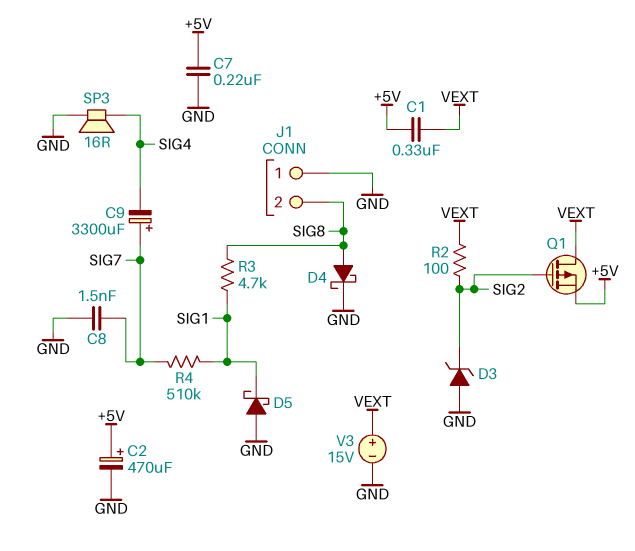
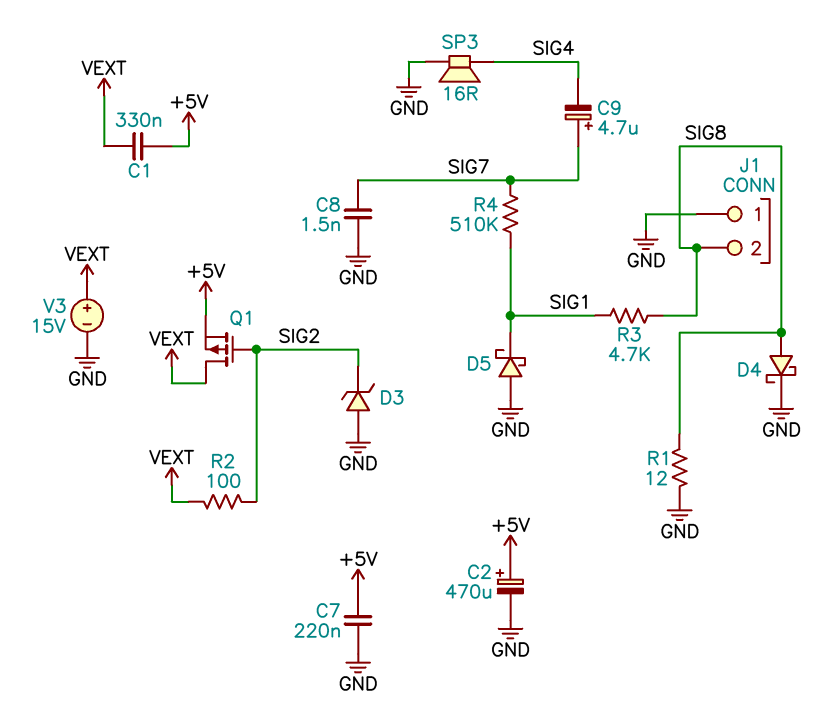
C9: 3300uF (plus SIG7, minus SIG4) -> 4.7uF (plus SIG7, minus SIG4)
R1: none -> 12 (GND, SIG8)

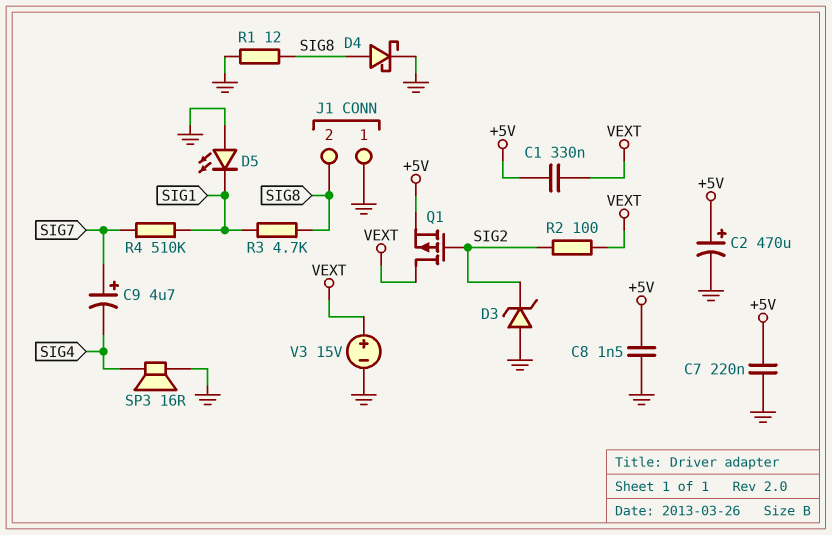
C8: 1.5nF (GND, SIG7) -> 1.5nF (+5V, GND)
D5: schottky (A GND, K SIG1) -> LED (A GND, K SIG1)

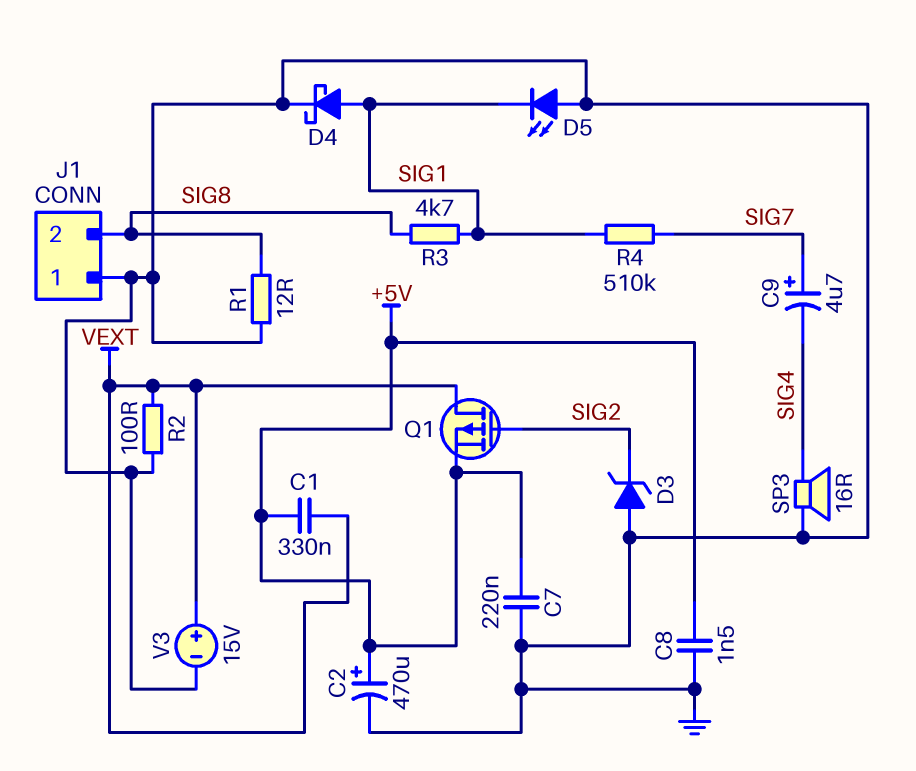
D4: schottky (A SIG8, K GND) -> schottky (A SIG1, K GND)
R2: 100 (SIG2, VEXT) -> 100 (GND, VEXT)

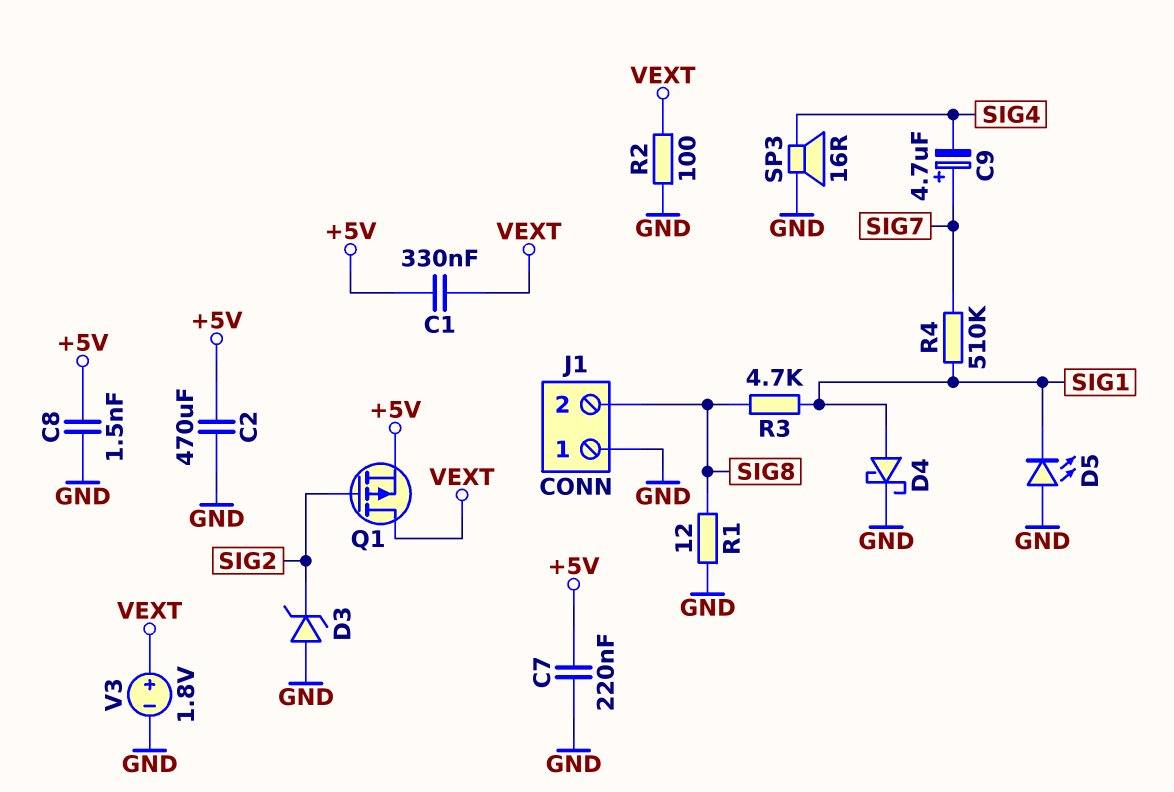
C2: 470uF (plus +5V, minus GND) -> 470uF (+5V, GND)
V3: 15V (plus VEXT, minus GND) -> 1.8V (plus VEXT, minus GND)

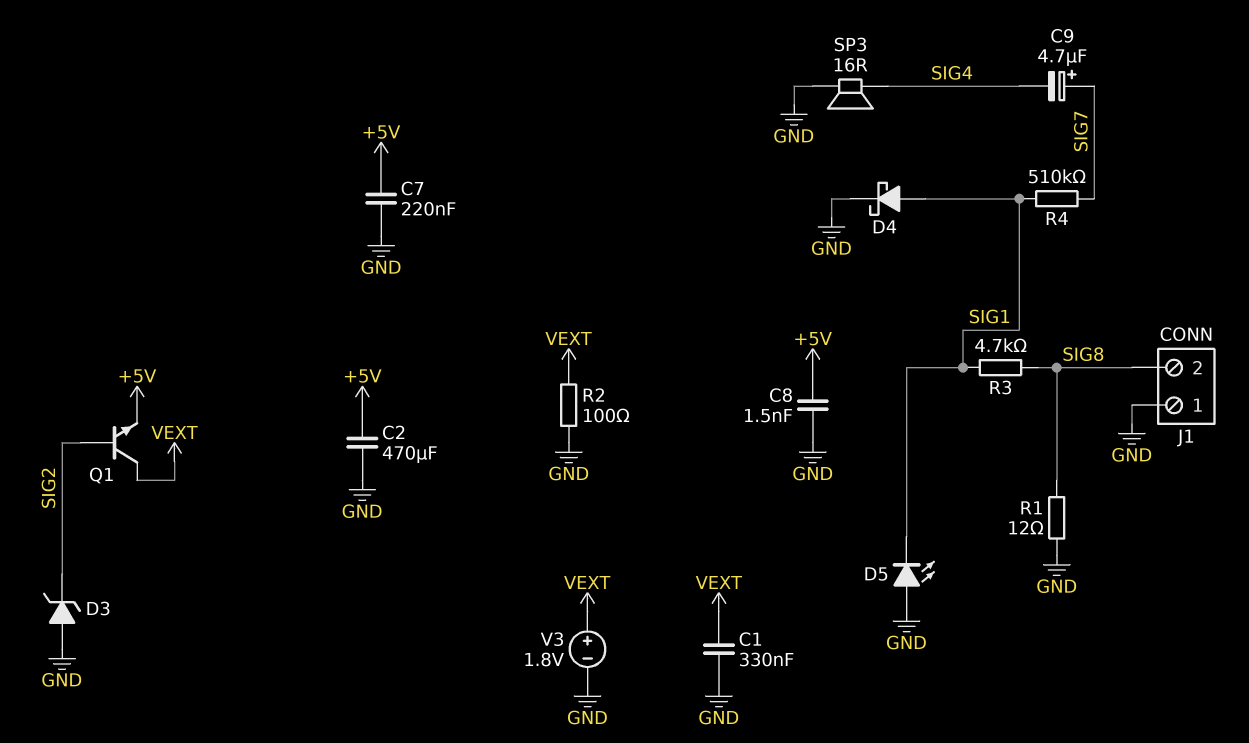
C1: 330nF (+5V, VEXT) -> 330nF (GND, VEXT)
Q1: PMOS (G SIG2, D VEXT, S +5V) -> NPN (B SIG2, C VEXT, E +5V)

